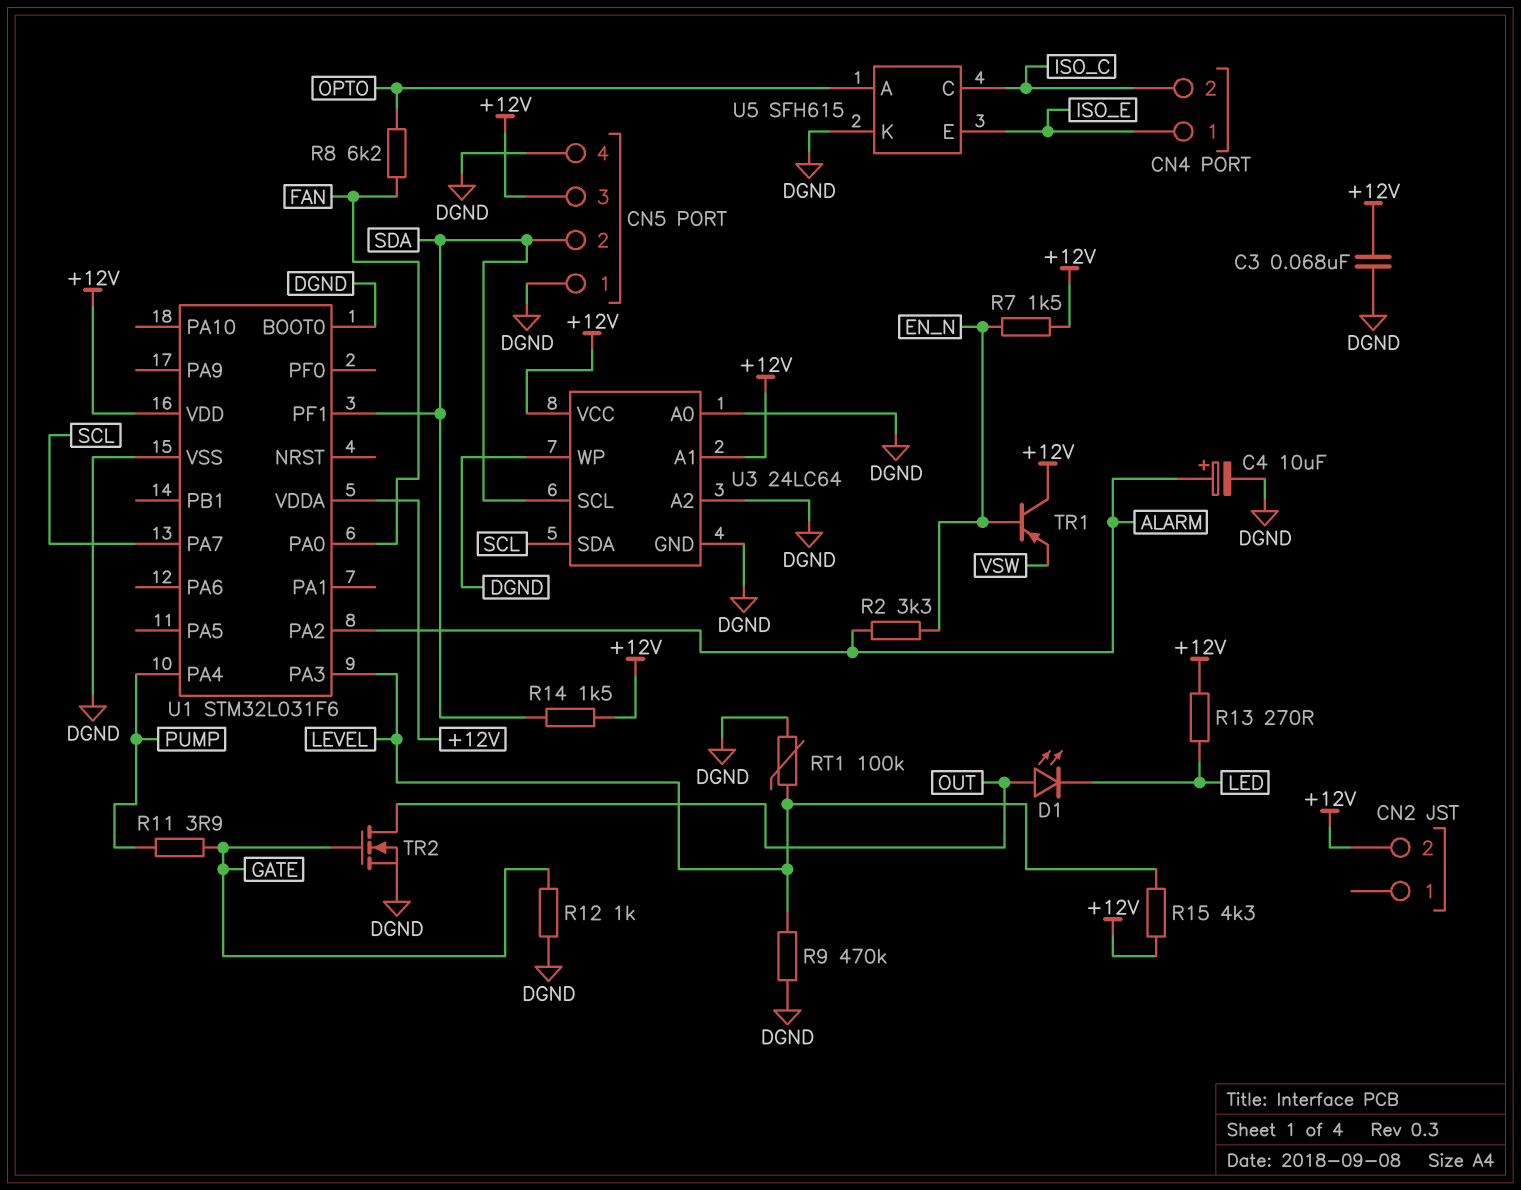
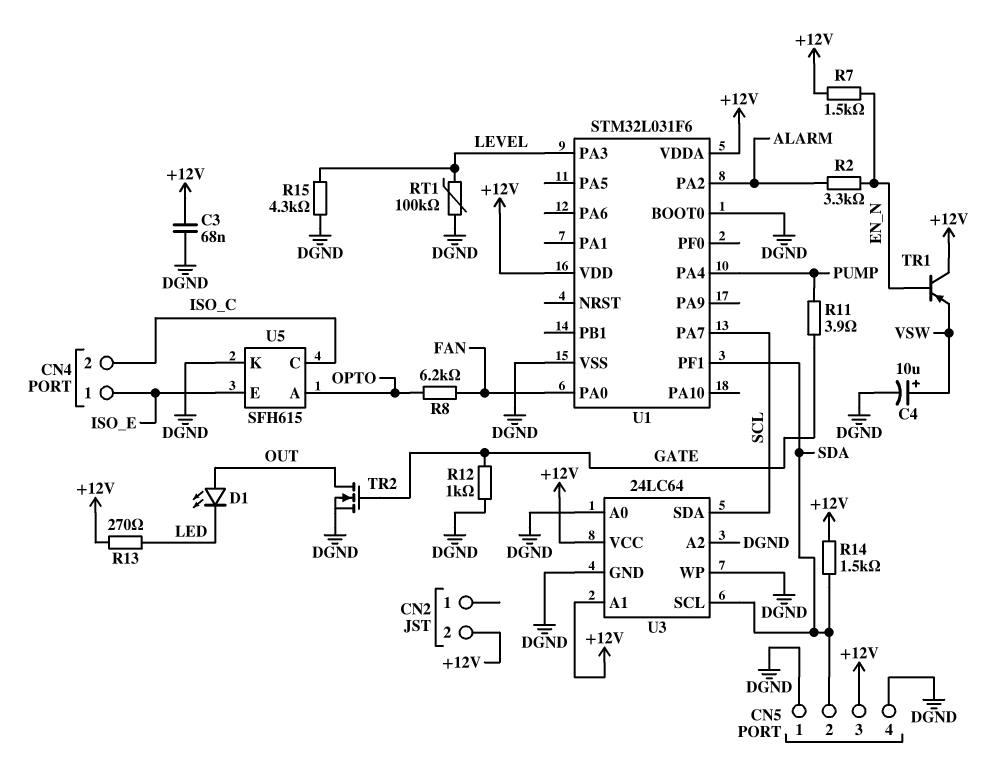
C4: 10uF (plus ALARM, minus DGND) -> 10uF (plus VSW, minus DGND)
R9: 470k (DGND, LEVEL) -> none
R15: 4.3k (+12V, LEVEL) -> 4.3k (DGND, LEVEL)

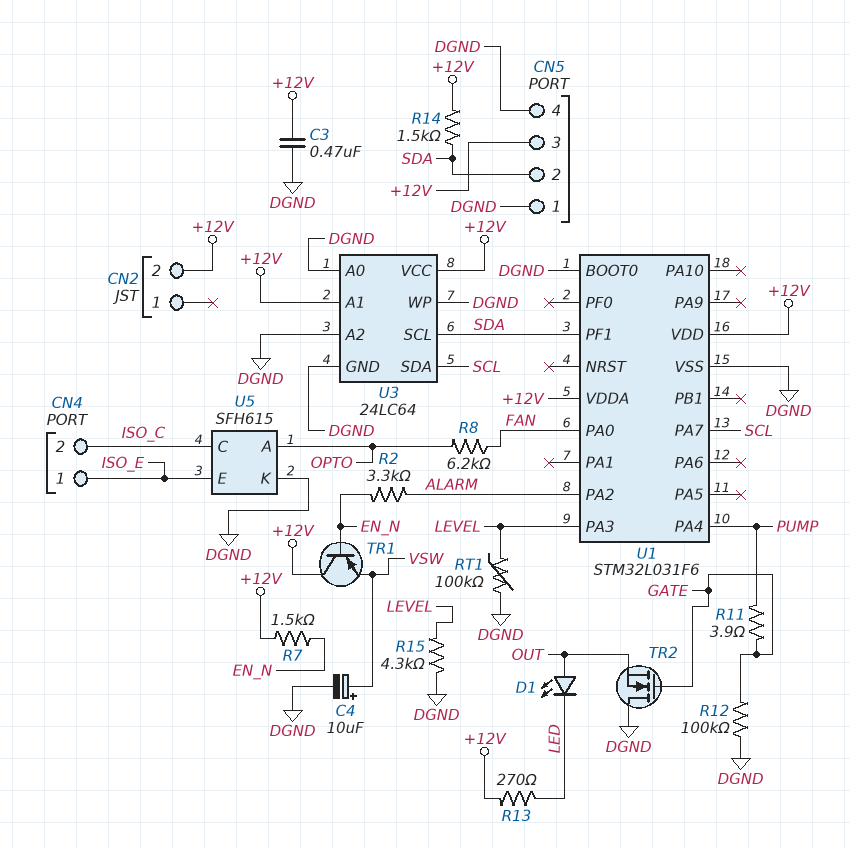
C3: 68nF (+12V, DGND) -> 470nF (+12V, DGND)
R12: 1k (DGND, GATE) -> 100k (DGND, GATE)
TR2: NMOS (G GATE, D OUT, S DGND) -> NMOS (G GATE, D DGND, S OUT)

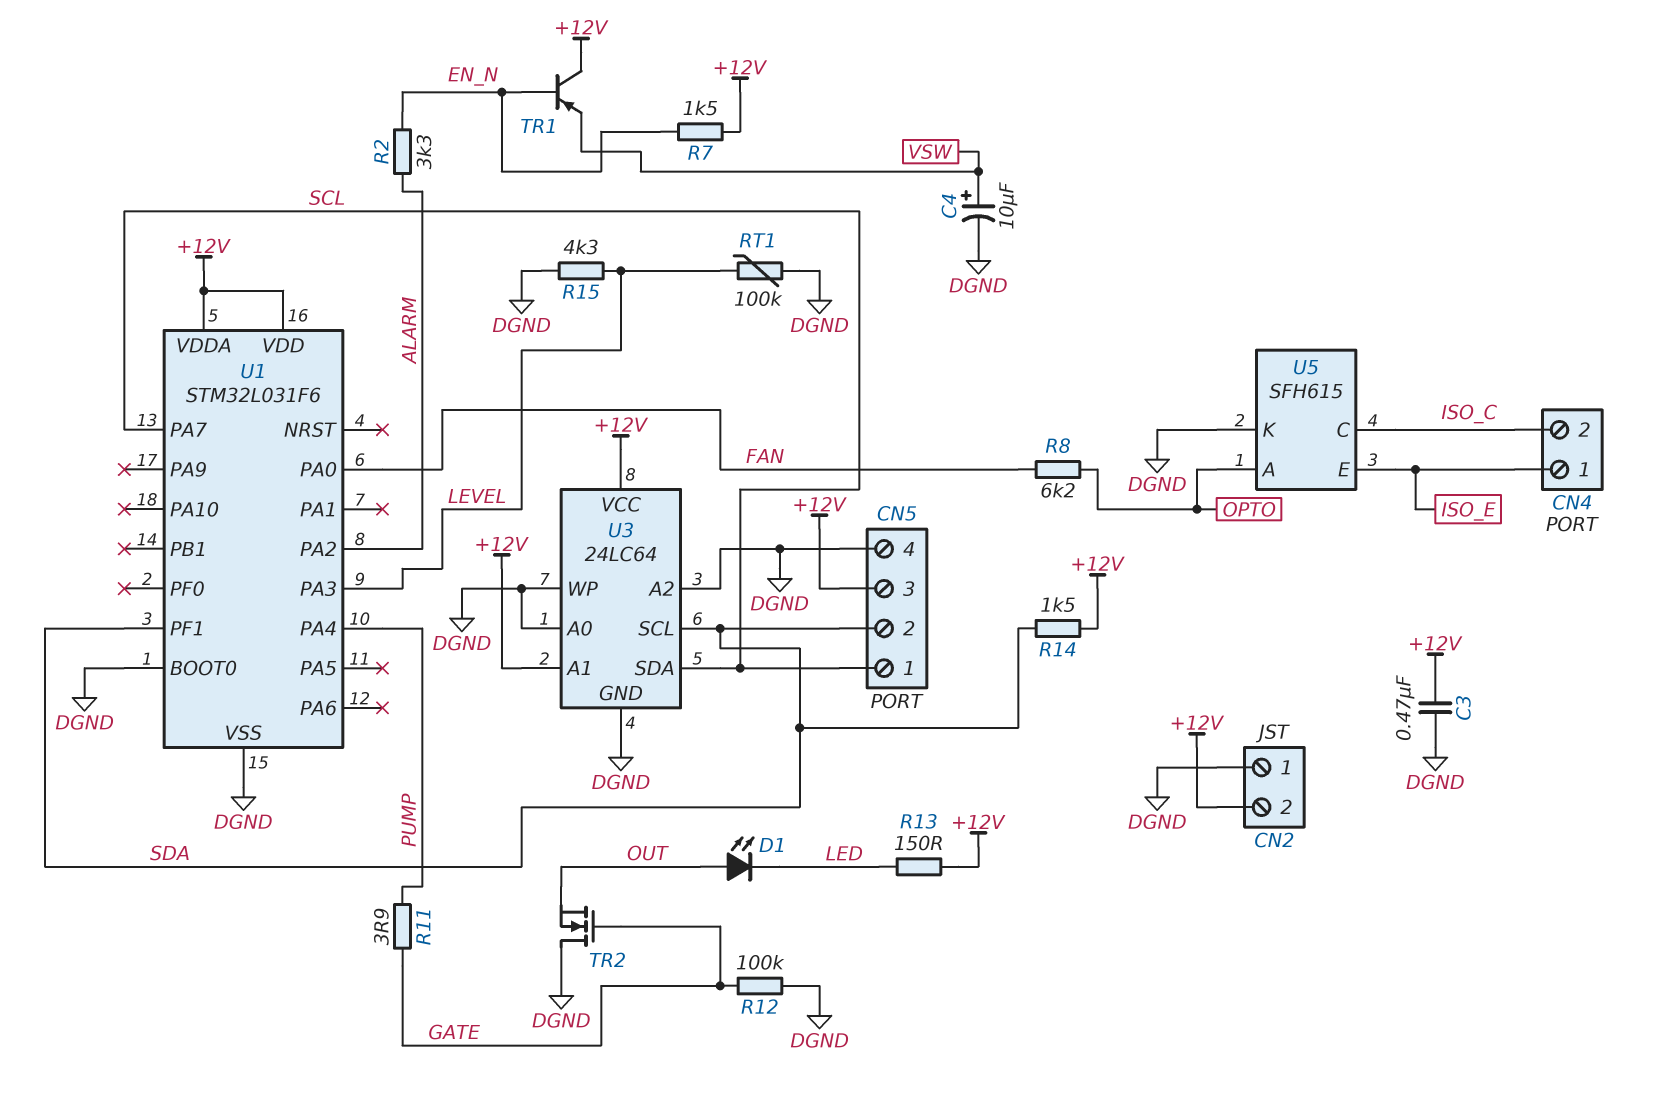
CN2 pin 1: none -> DGND
CN5 pin 1: DGND -> SCL
R13: 270 (+12V, LED) -> 150 (+12V, LED)

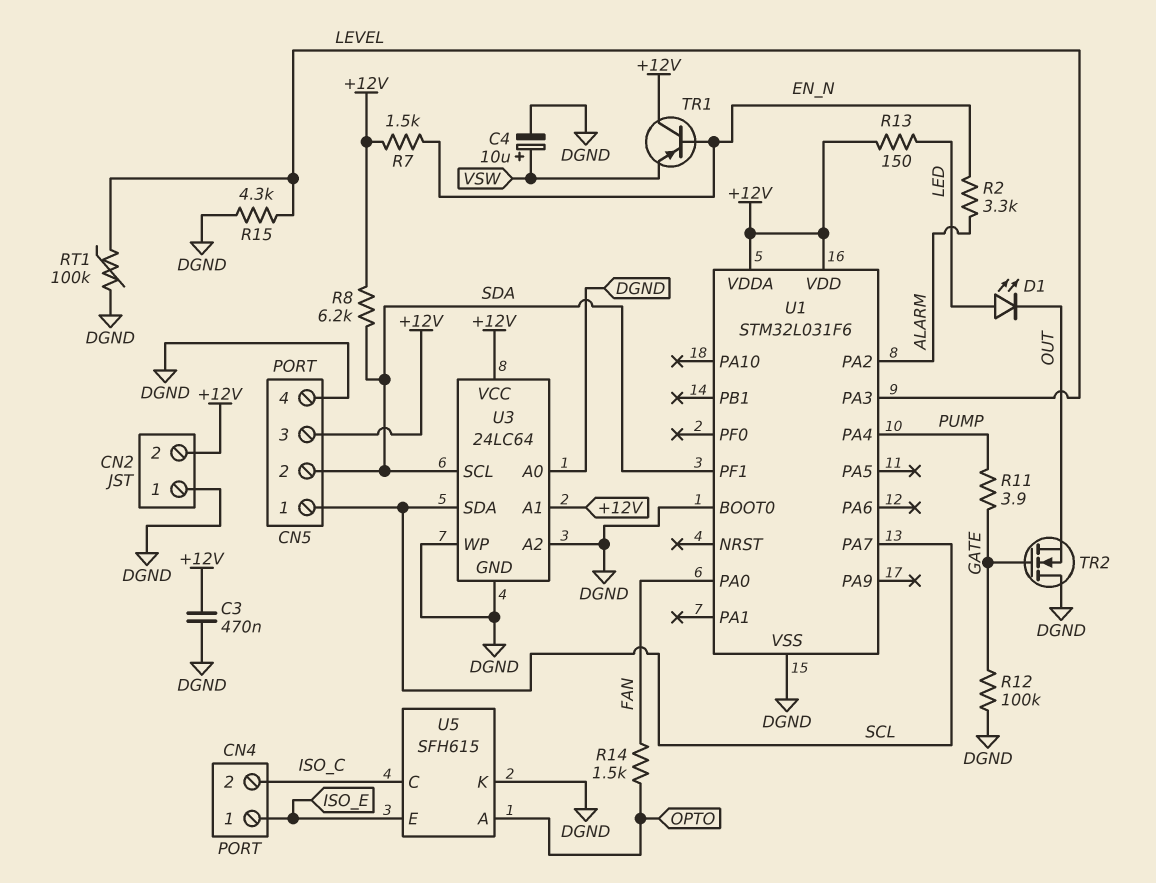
D1: LED (A OUT, K LED) -> LED (A LED, K OUT)
R8: 6.2k (FAN, OPTO) -> 6.2k (+12V, SDA)
R14: 1.5k (+12V, SDA) -> 1.5k (FAN, OPTO)

